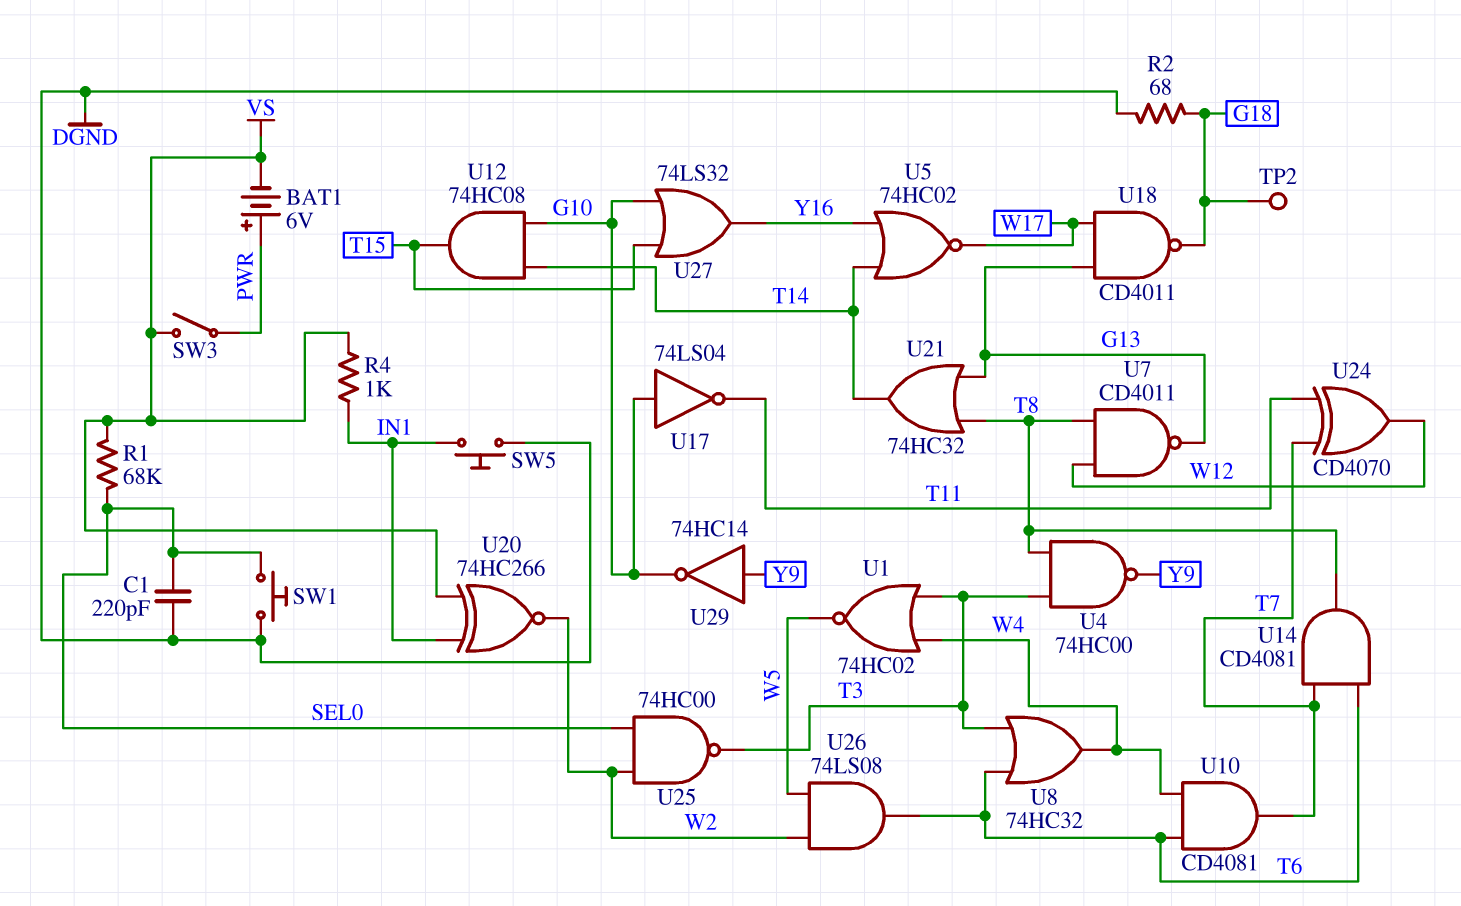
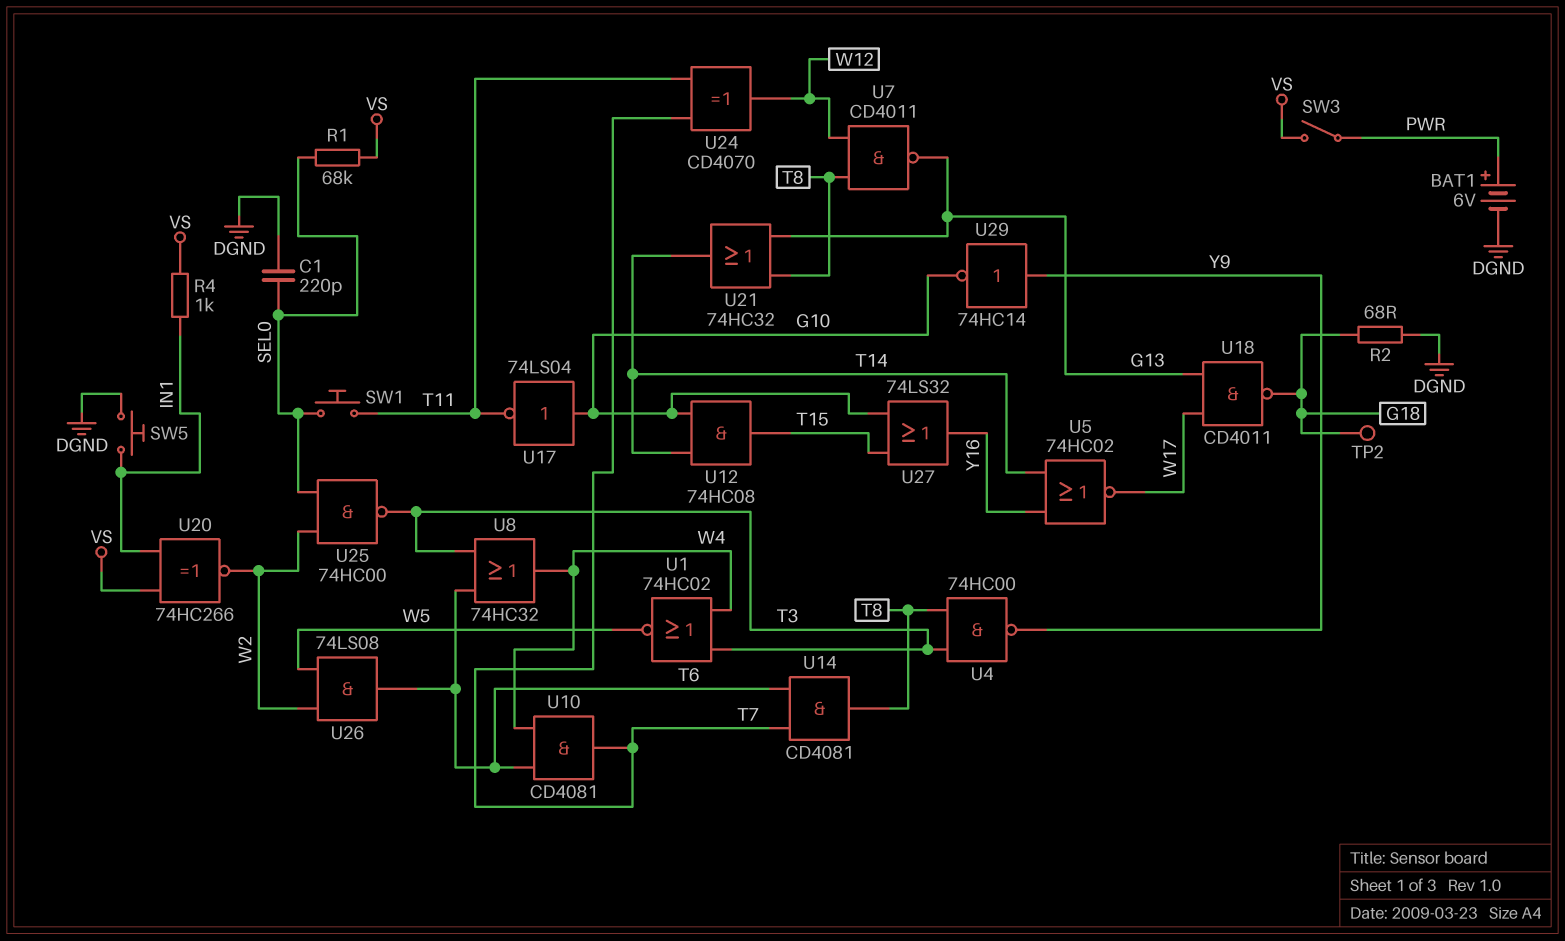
BAT1: 6V (plus PWR, minus VS) -> 6V (plus PWR, minus DGND)
SW1: button (DGND, SEL0) -> button (SEL0, T11)

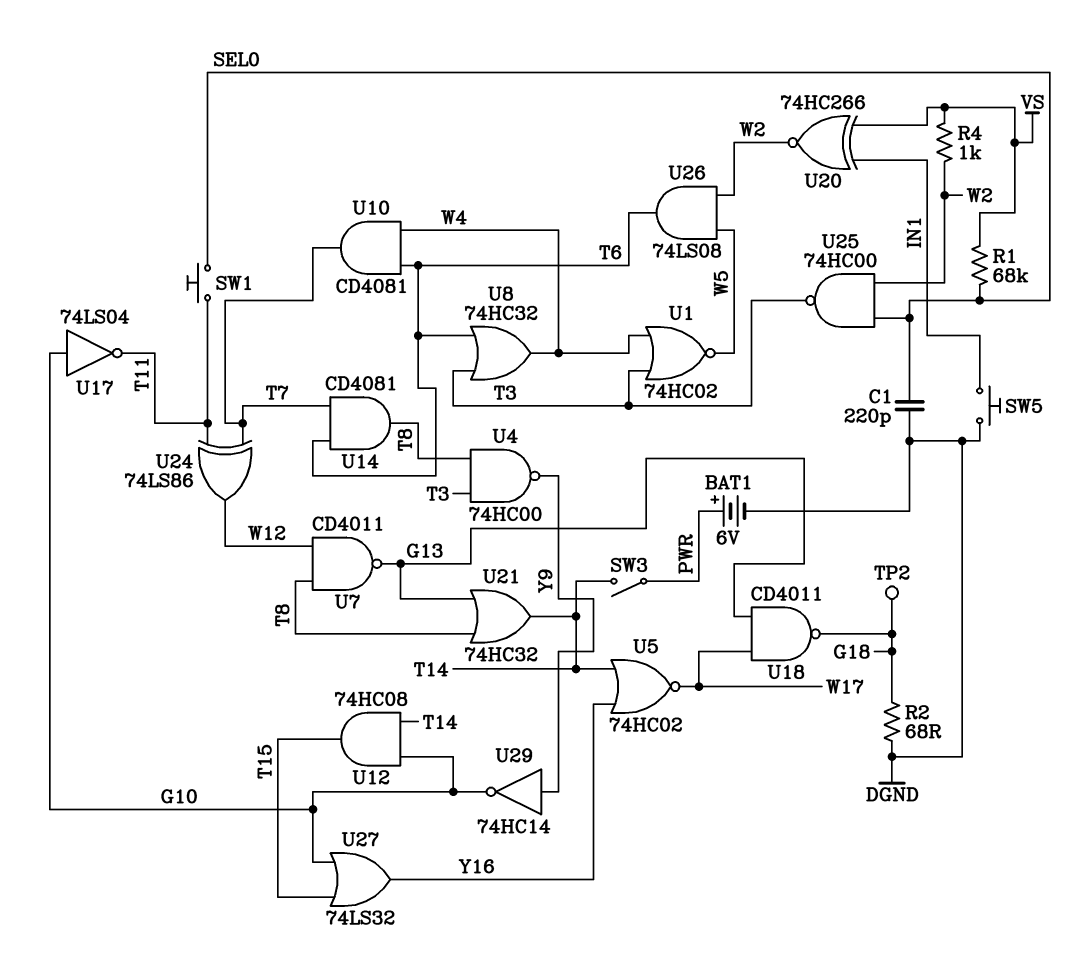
R4: 1k (IN1, VS) -> 1k (VS, W2)
SW3: switch (PWR, VS) -> switch (PWR, T14)
U24: XOR CD4070 (in T7, in T11, out W12) -> XOR 74LS86 (in T7, in T11, out W12)

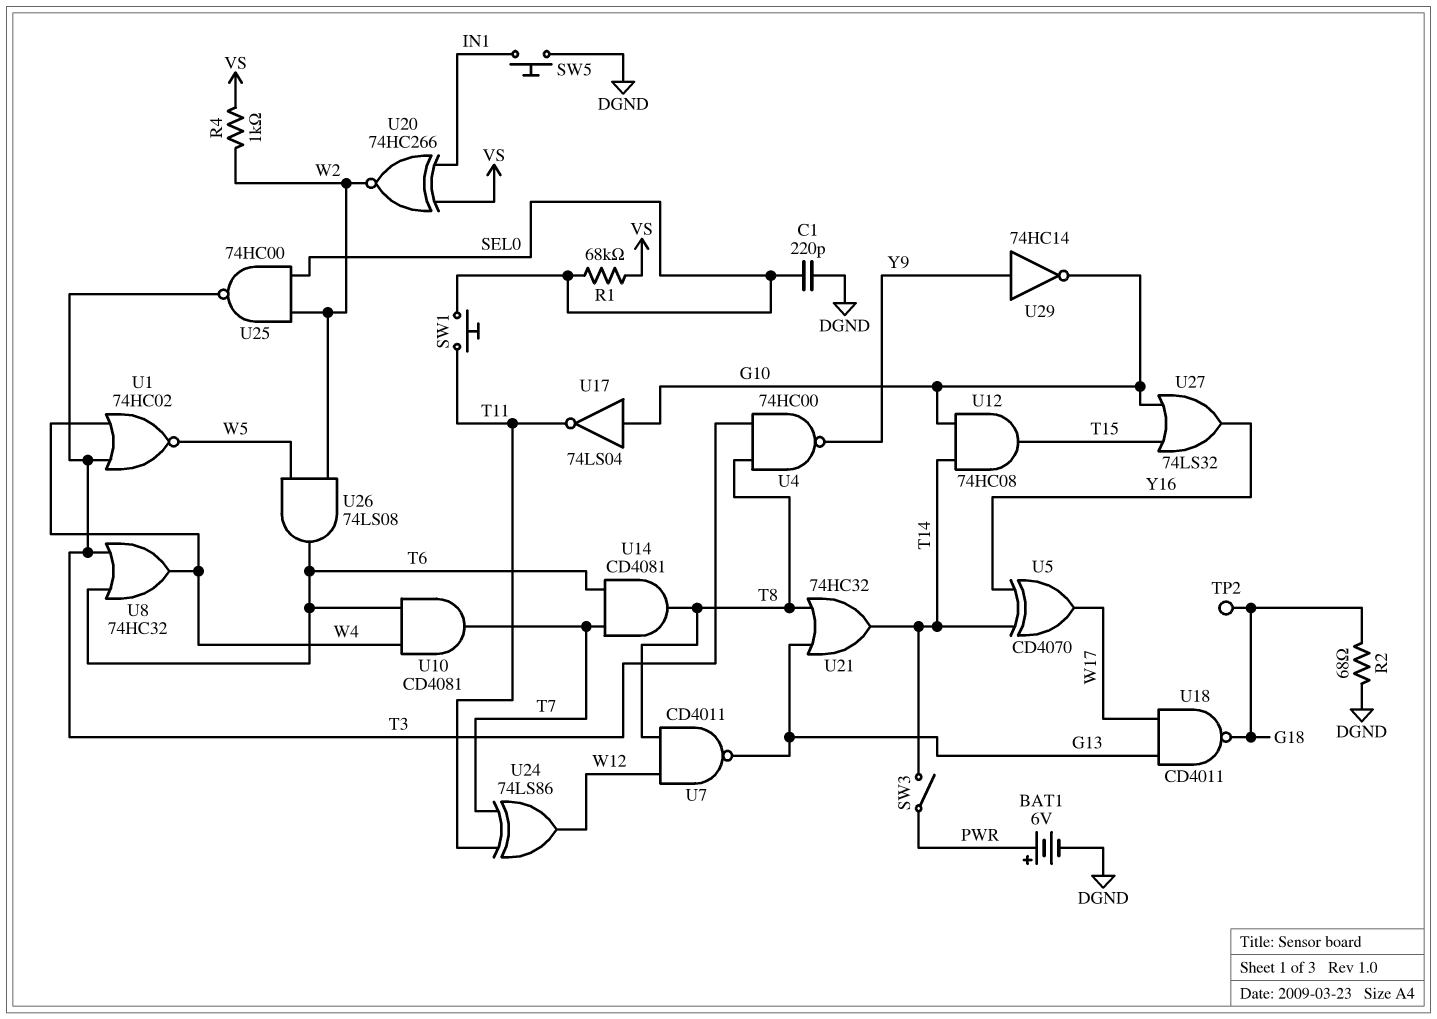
U5: NOR 74HC02 (in T14, in Y16, out W17) -> XOR CD4070 (in T14, in Y16, out W17)

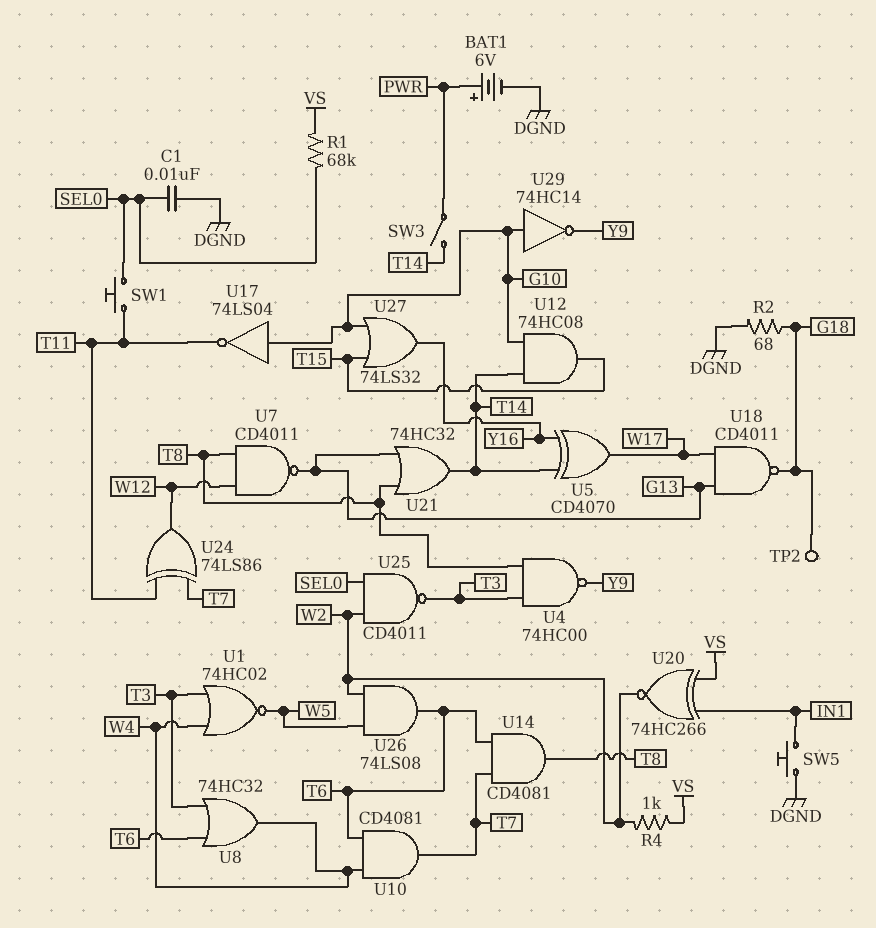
C1: 220pF (DGND, SEL0) -> 10nF (DGND, SEL0)
U25: NAND 74HC00 (in SEL0, in W2, out T3) -> NAND CD4011 (in SEL0, in W2, out T3)
U29: NOT 74HC14 (in Y9, out G10) -> NOT 74HC14 (in G10, out Y9)

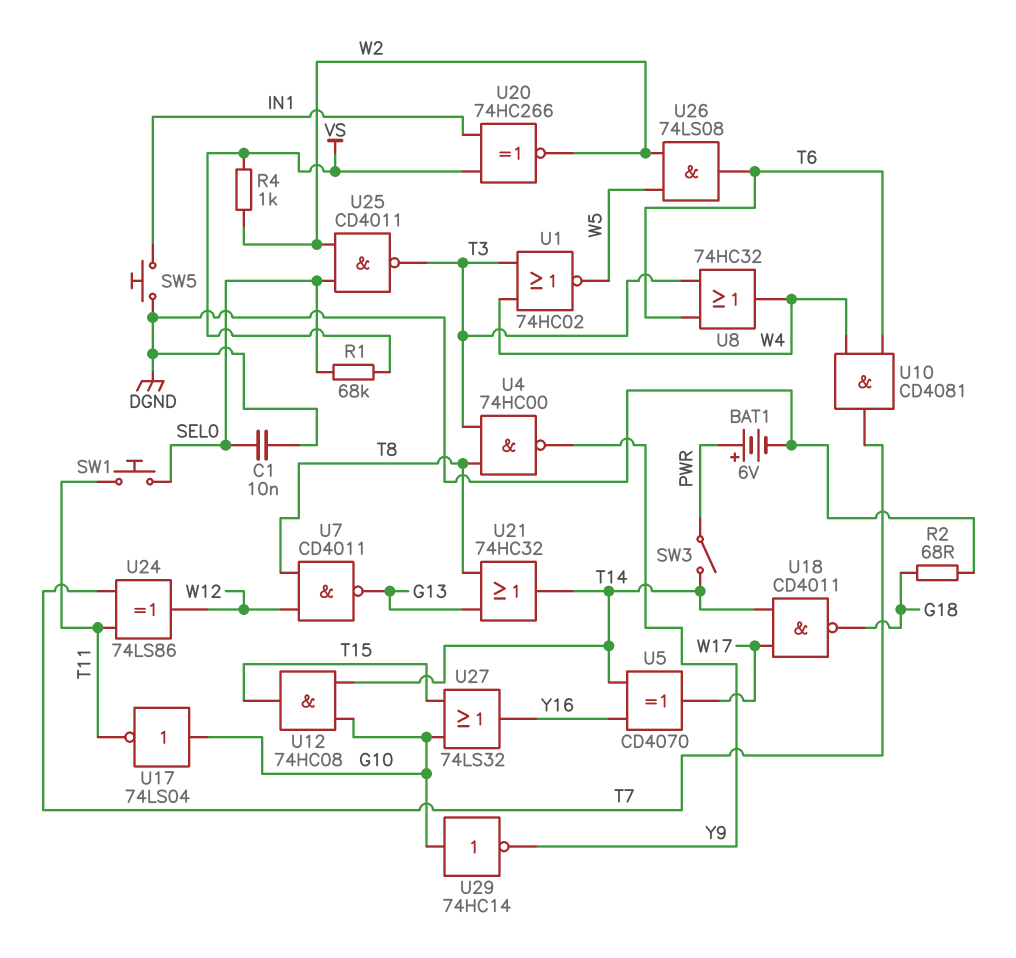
TP2: test point (G18) -> none
U14: AND CD4081 (in T6, in T7, out T8) -> none
U18: NAND CD4011 (in G13, in W17, out G18) -> NAND CD4011 (in T14, in W17, out G18)

